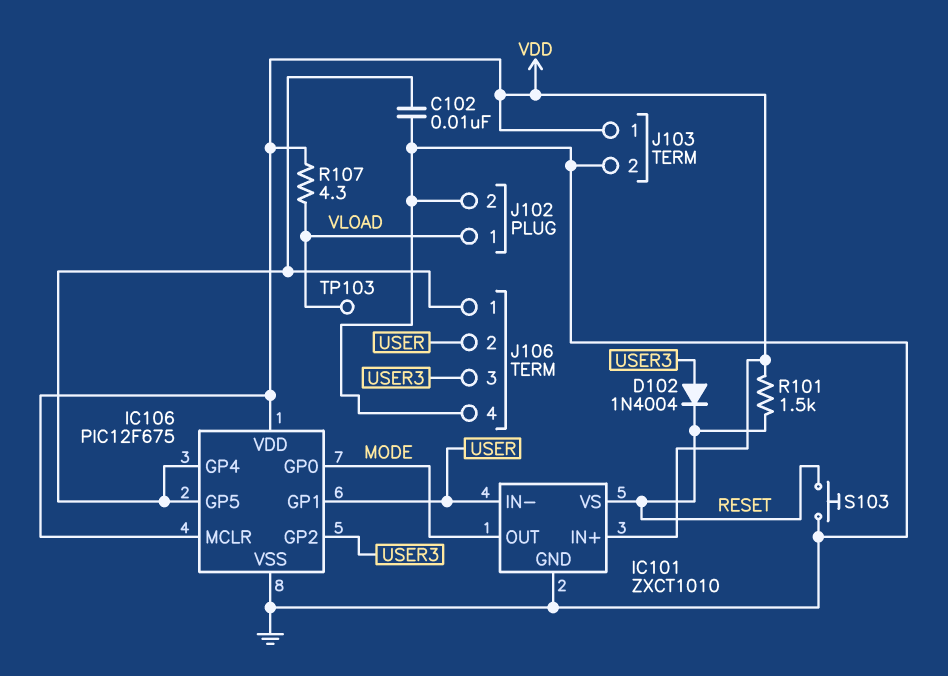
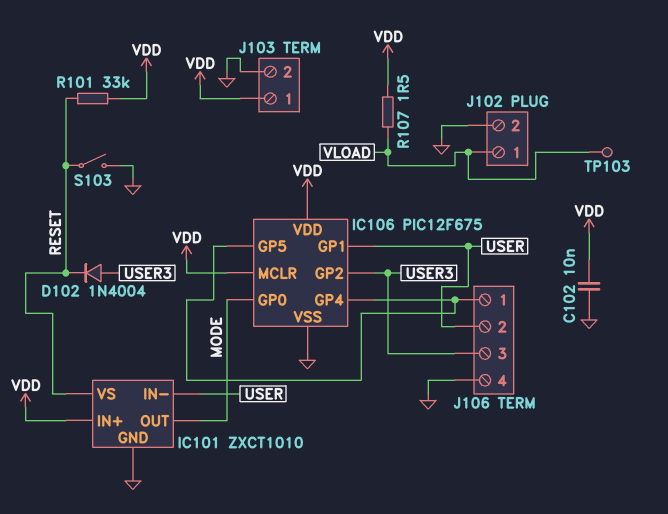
C102: 10nF (GND, IC106/GP4) -> 10nF (GND, VDD)
R101: 1.5k (RESET, VDD) -> 33k (RESET, VDD)
R107: 4.3 (VDD, VLOAD) -> 1.5 (VDD, VLOAD)
S103: button (GND, RESET) -> switch (GND, RESET)

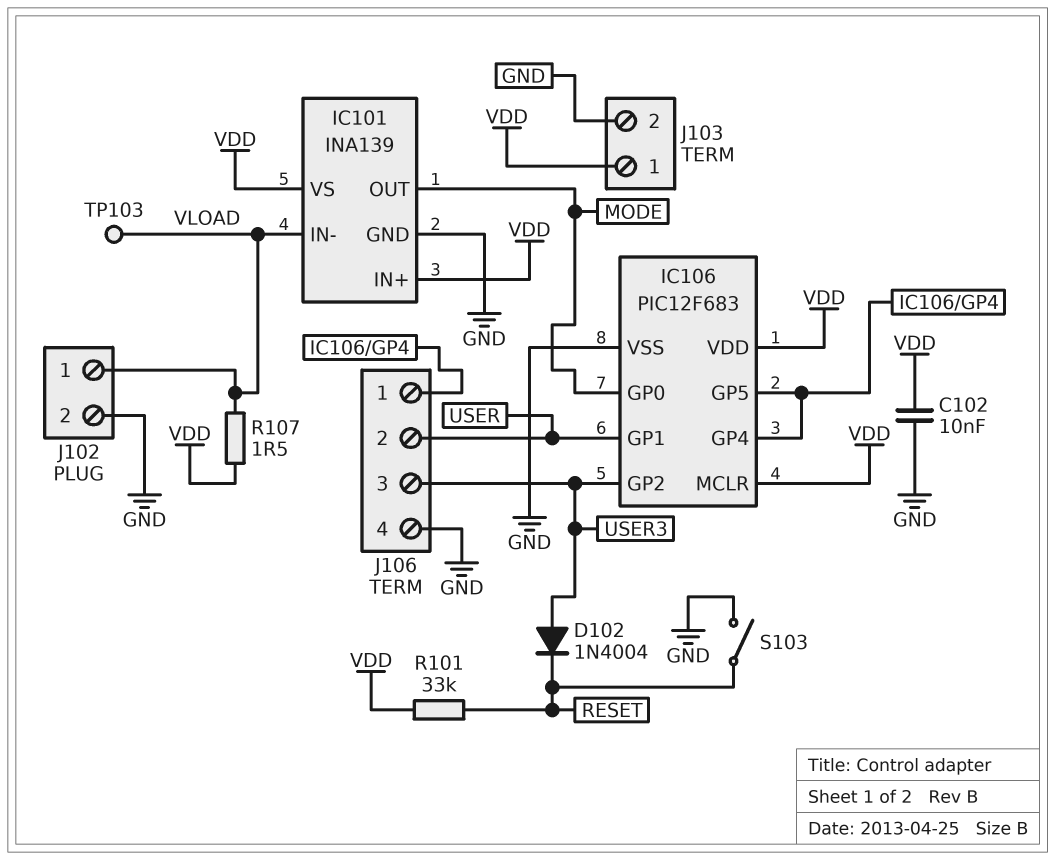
IC101: ZXCT1010 -> INA139
IC101 pin IN-: USER -> VLOAD
IC101 pin VS: RESET -> VDD
IC106: PIC12F675 -> PIC12F683

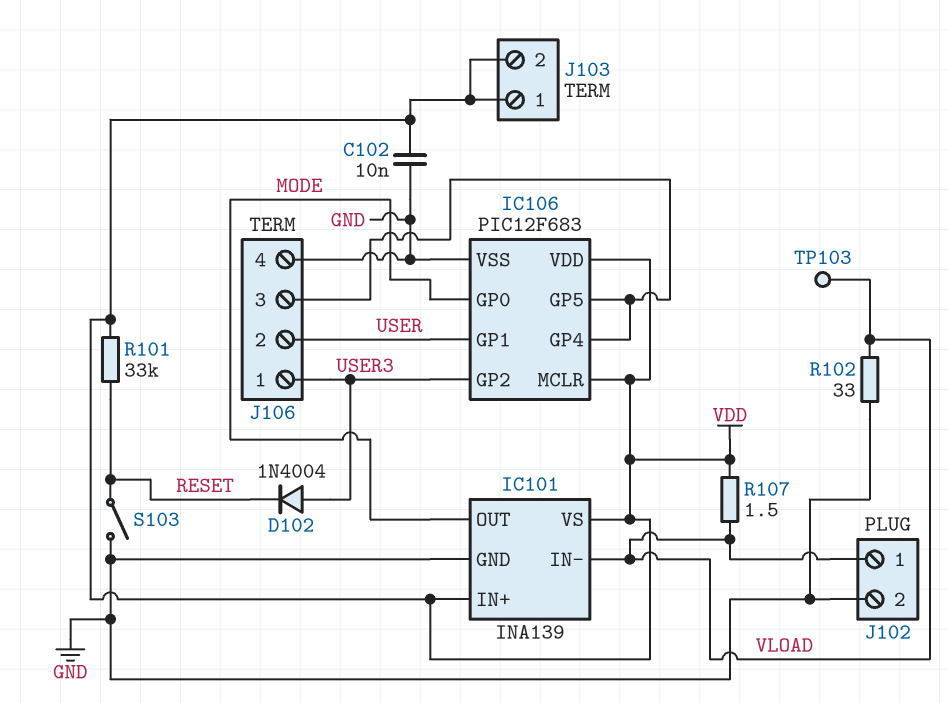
J103 pin 2: GND -> VDD
J106 pin 1: IC106/GP4 -> USER3
J106 pin 3: USER3 -> IC106/GP4
R102: none -> 33 (GND, VLOAD)

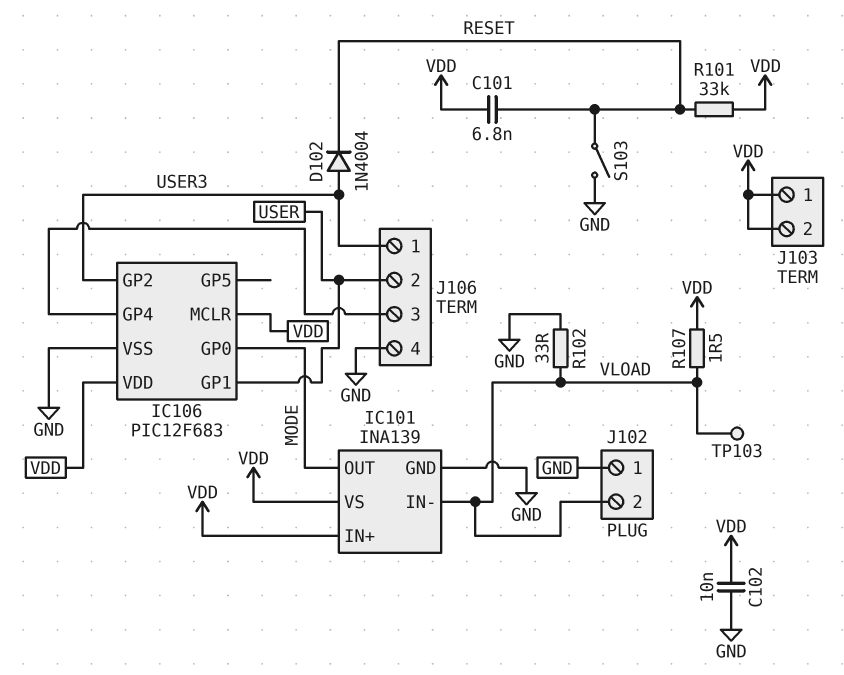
C101: none -> 6.8nF (RESET, VDD)
IC106 pin GP5: IC106/GP4 -> none
J102 pin 1: VLOAD -> GND
J102 pin 2: GND -> VLOAD

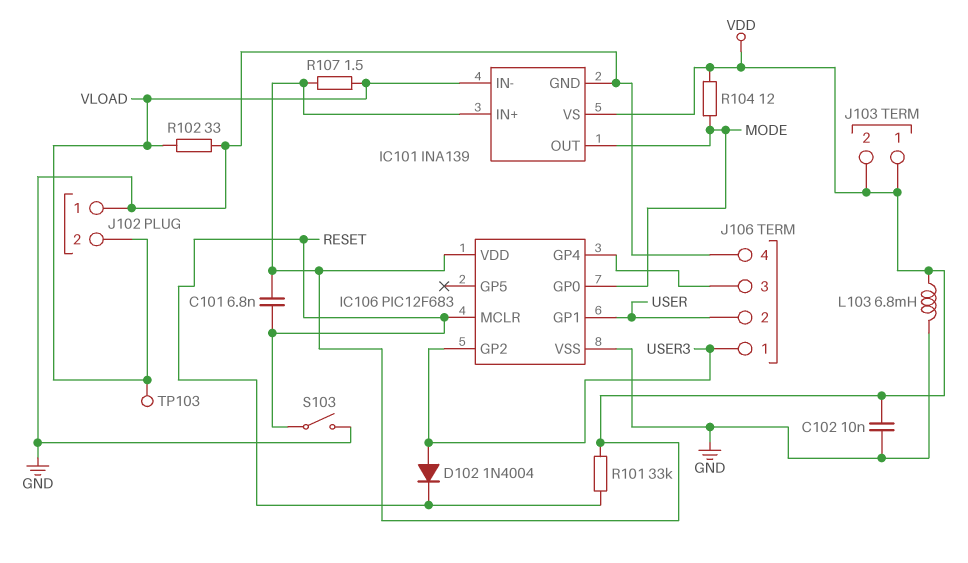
IC106 pin MCLR: VDD -> RESET
L103: none -> 6.8mH (GND, VDD)
R104: none -> 12 (MODE, VDD)

